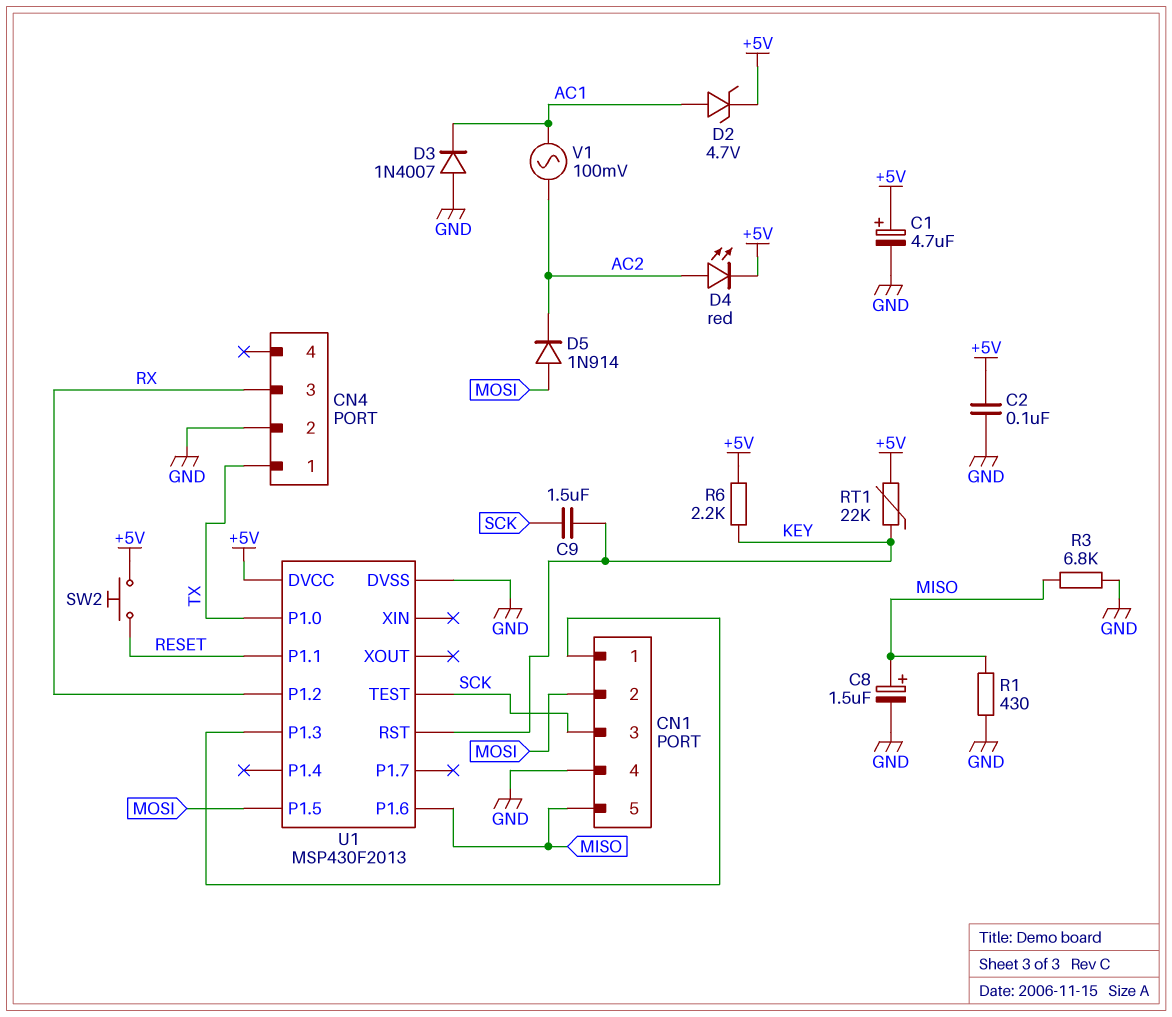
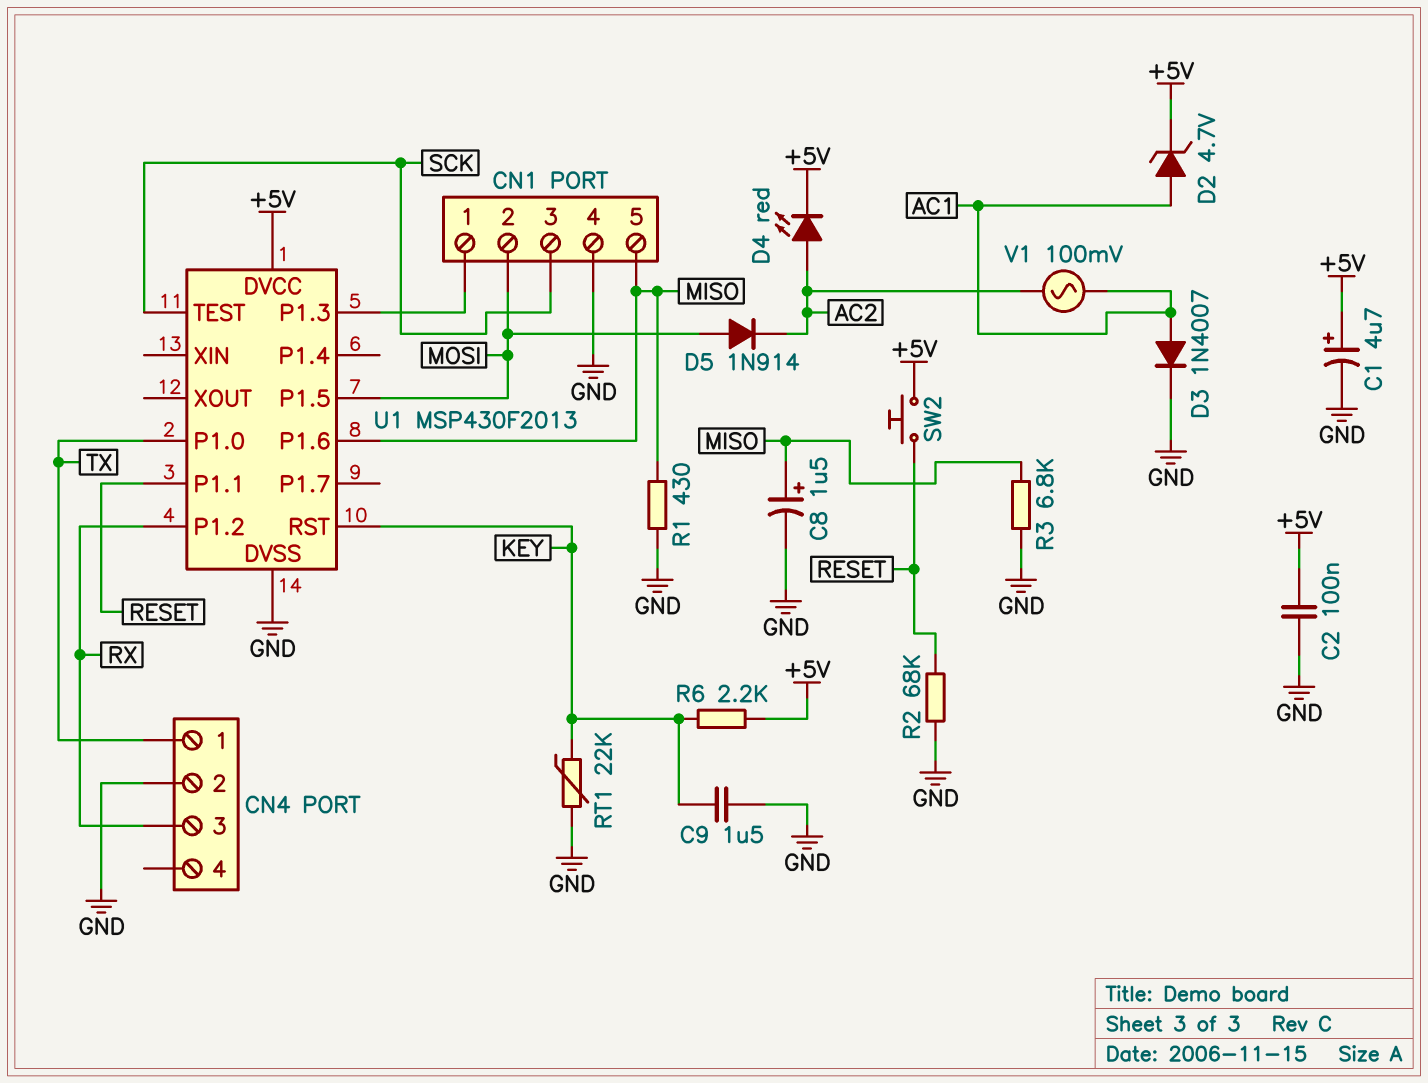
C9: 1.5uF (KEY, SCK) -> 1.5uF (GND, KEY)
D3: diode 1N4007 (A GND, K AC1) -> diode 1N4007 (A AC1, K GND)
R2: none -> 68k (GND, RESET)
RT1: 22k (+5V, KEY) -> 22k (GND, KEY)

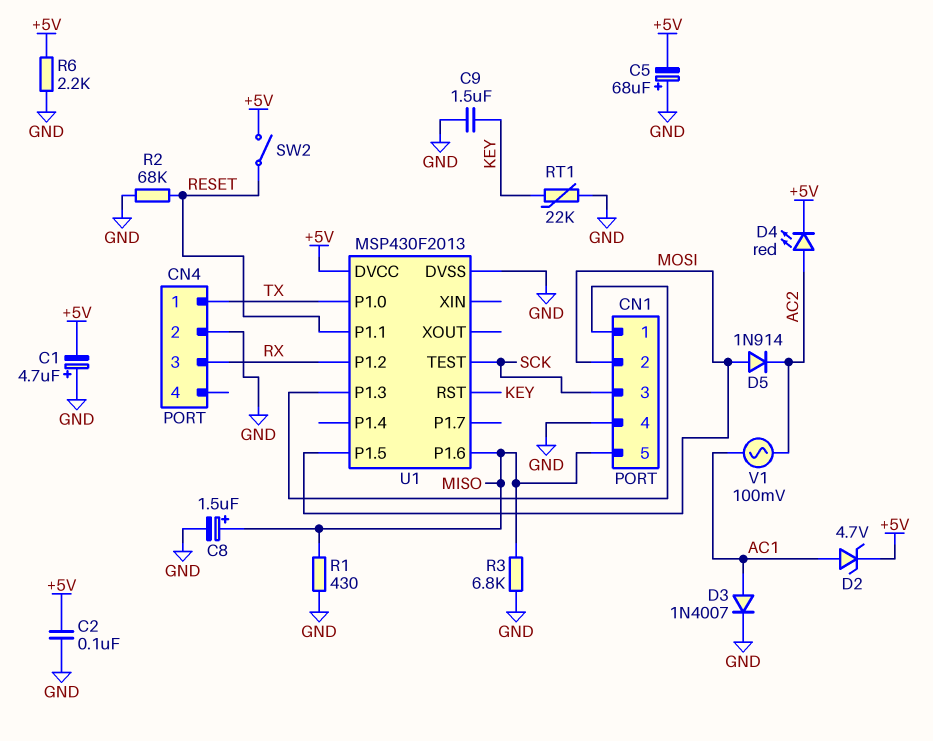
C1: 4.7uF (plus +5V, minus GND) -> 4.7uF (plus GND, minus +5V)
C5: none -> 68uF (plus GND, minus +5V)
R6: 2.2k (+5V, KEY) -> 2.2k (+5V, GND)
SW2: button (+5V, RESET) -> switch (+5V, RESET)

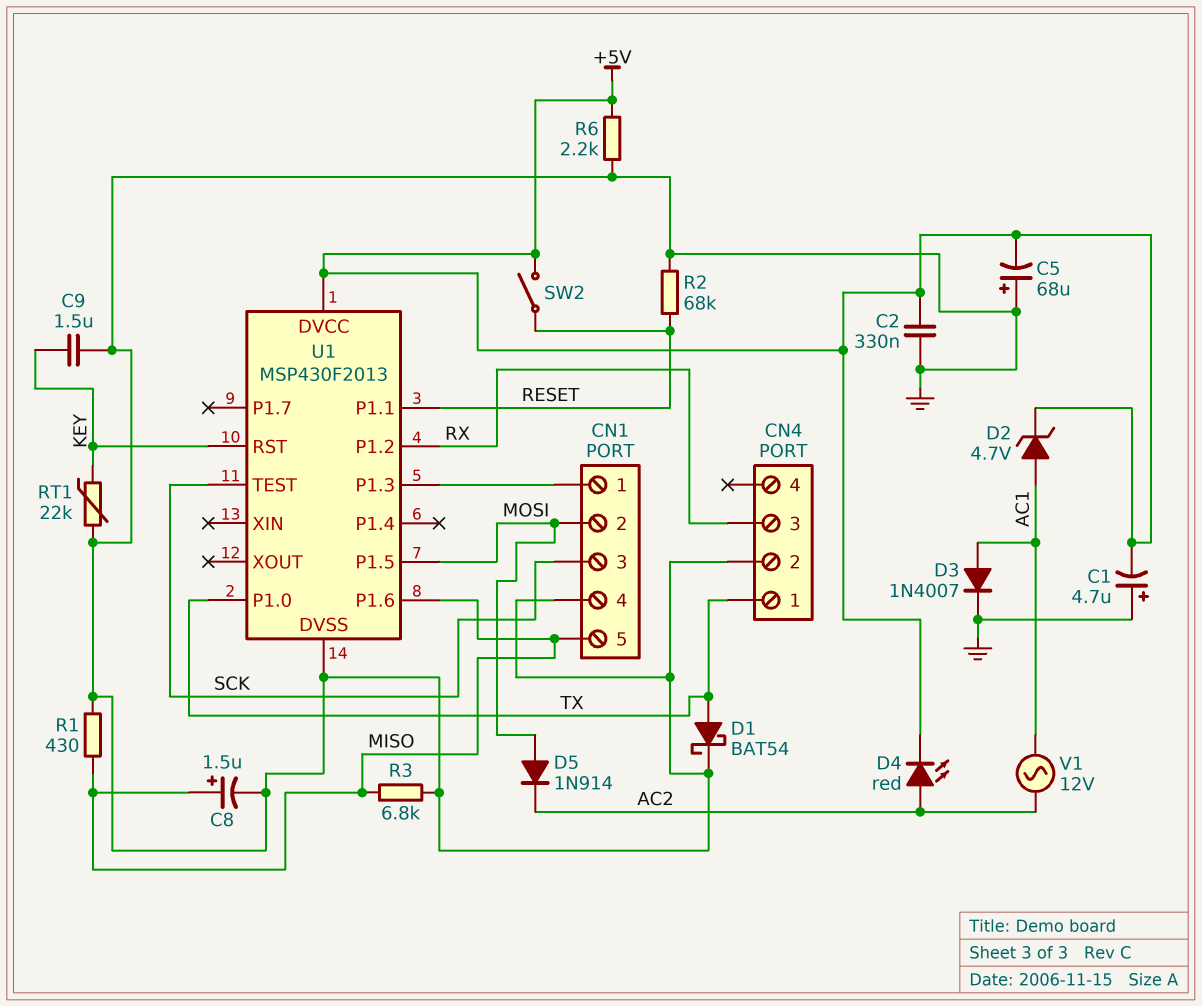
C2: 100nF (+5V, GND) -> 330nF (+5V, GND)
D1: none -> schottky BAT54 (A TX, K GND)
V1: AC 100mV (AC1, AC2) -> AC 12V (AC1, AC2)

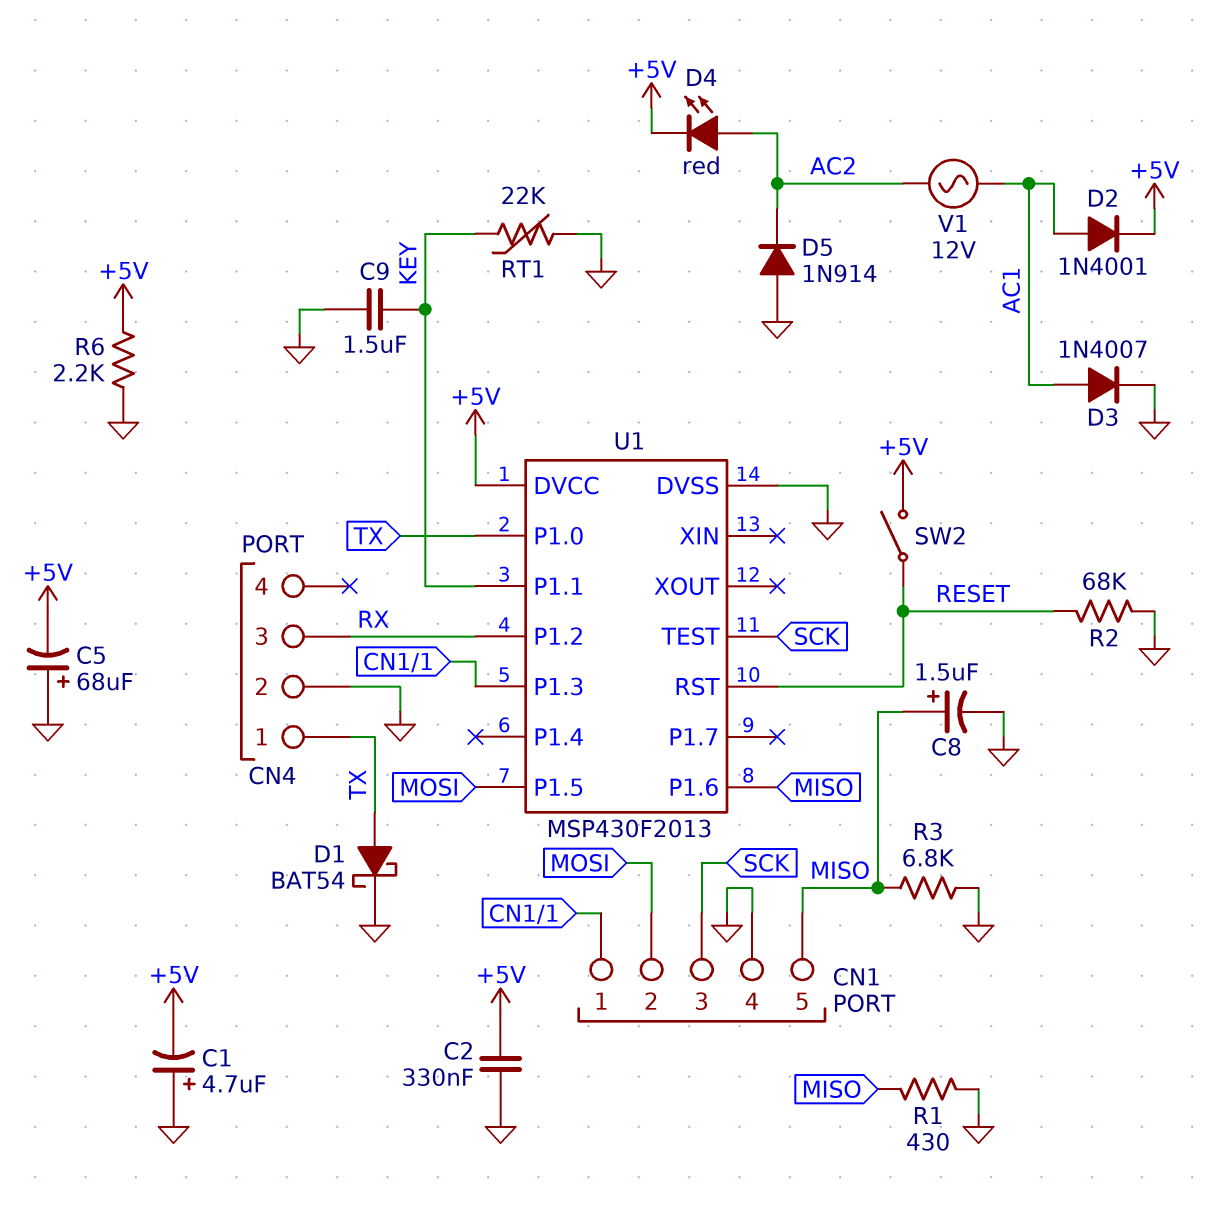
D2: zener 4.7V (A AC1, K +5V) -> diode 1N4001 (A AC1, K +5V)
D5: diode 1N914 (A MOSI, K AC2) -> diode 1N914 (A GND, K AC2)
U1 pin P1.1: RESET -> KEY
U1 pin RST: KEY -> RESET

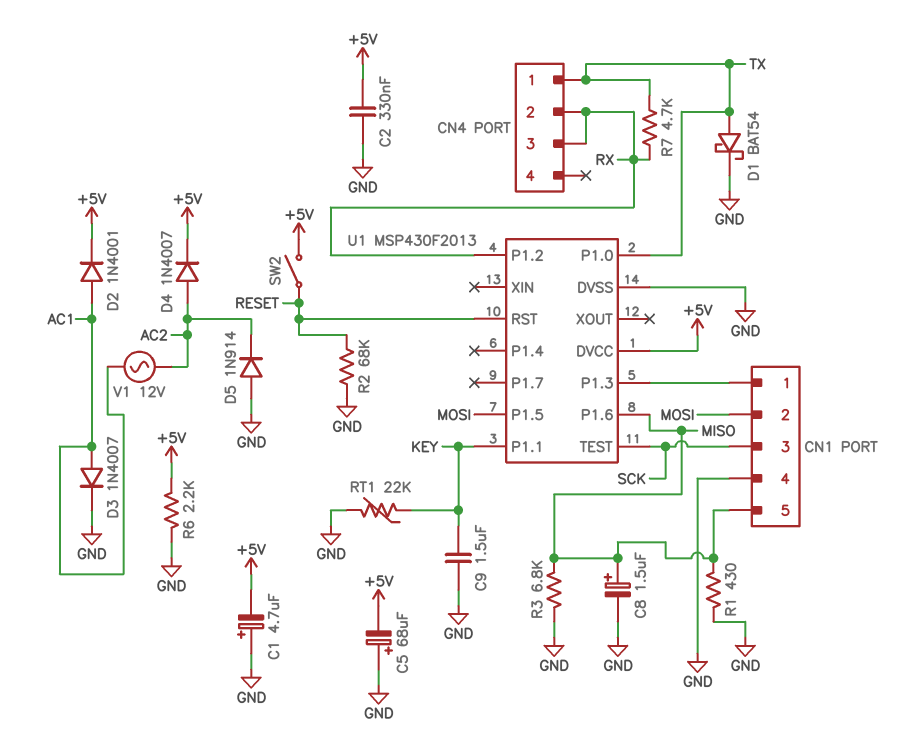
CN4 pin 2: GND -> RX
D4: LED red (A AC2, K +5V) -> diode 1N4007 (A AC2, K +5V)
R7: none -> 4.7k (RX, TX)

